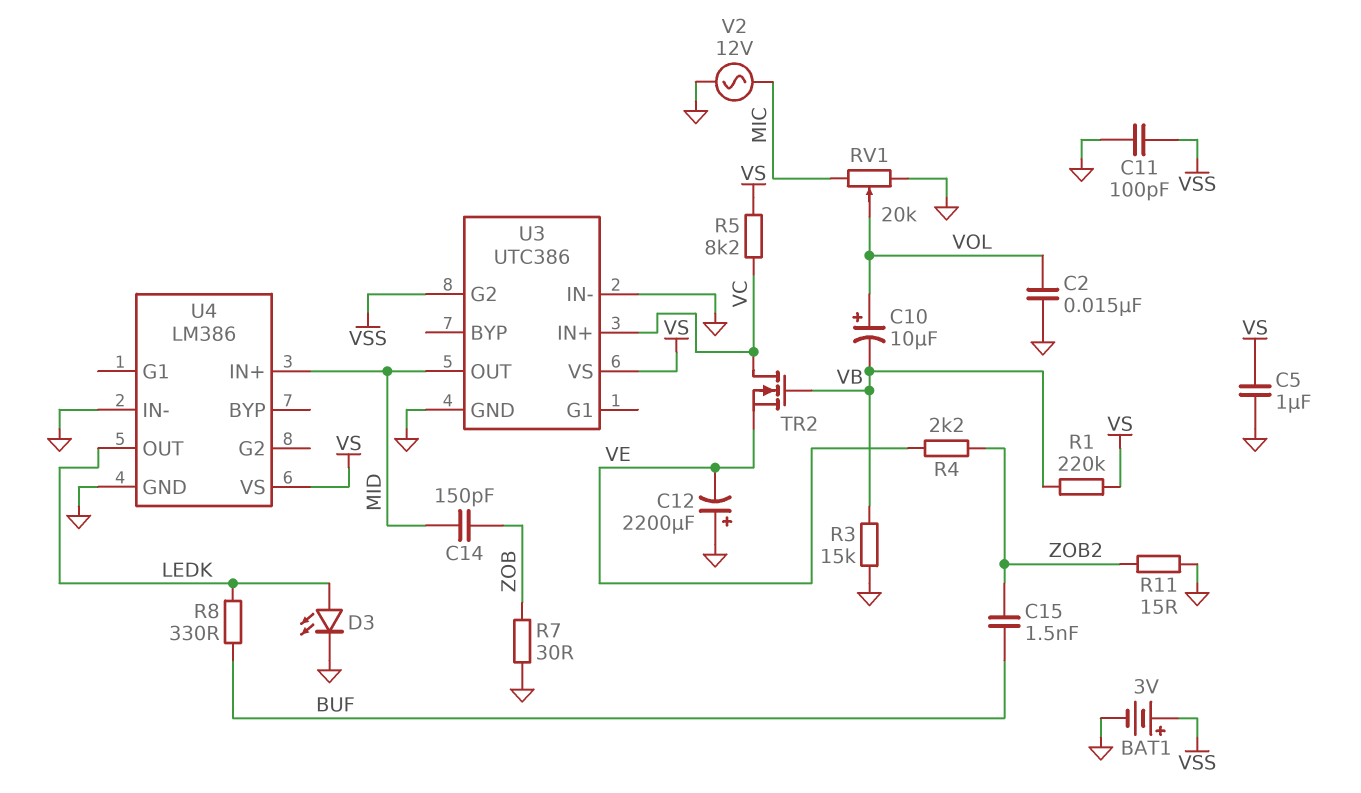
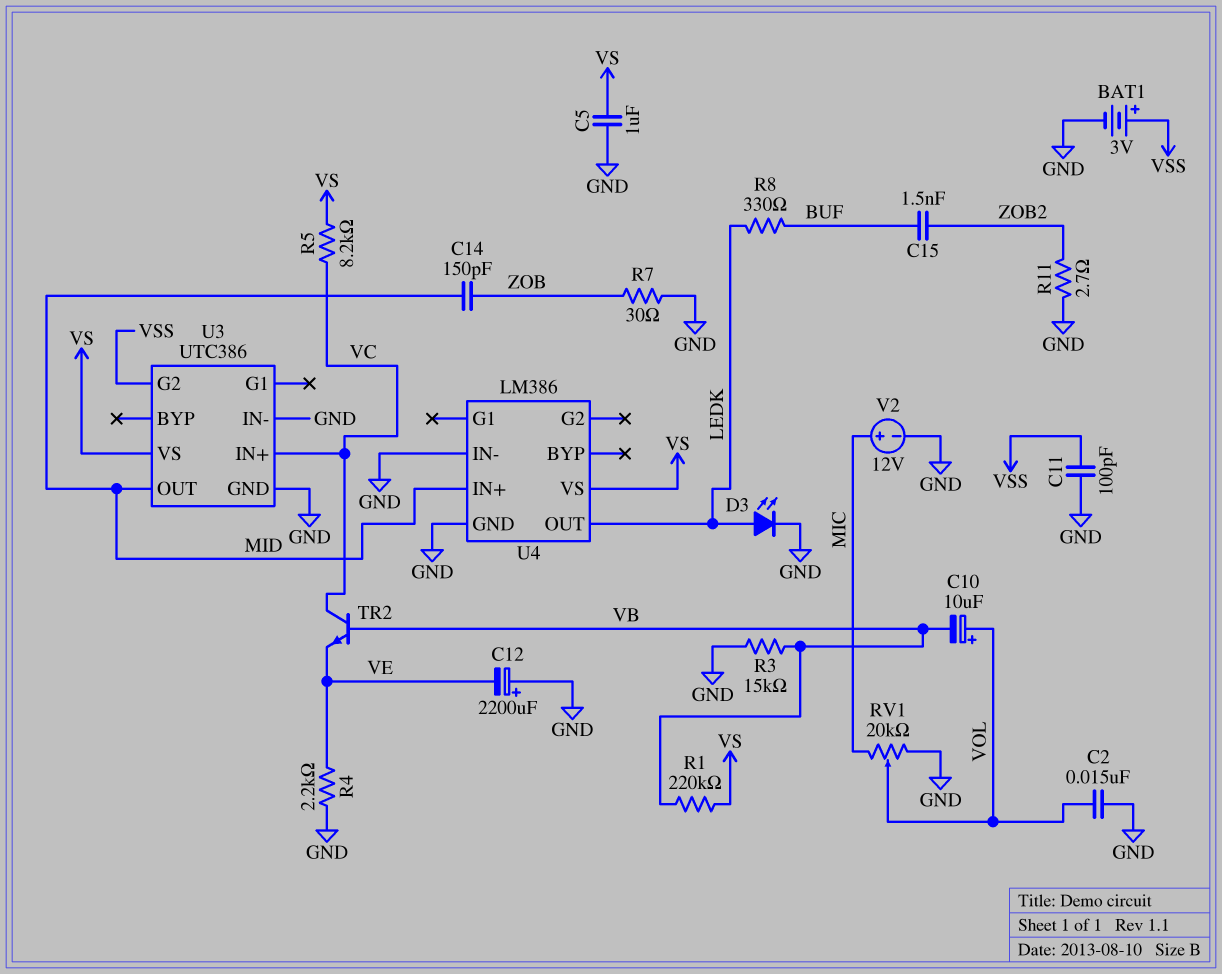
R4: 2.2k (VE, ZOB2) -> 2.2k (GND, VE)
R11: 15 (GND, ZOB2) -> 2.7 (GND, ZOB2)
TR2: NMOS (G VB, D VC, S VE) -> NPN (B VB, C VC, E VE)
V2: AC 12V (GND, MIC) -> 12V (plus MIC, minus GND)

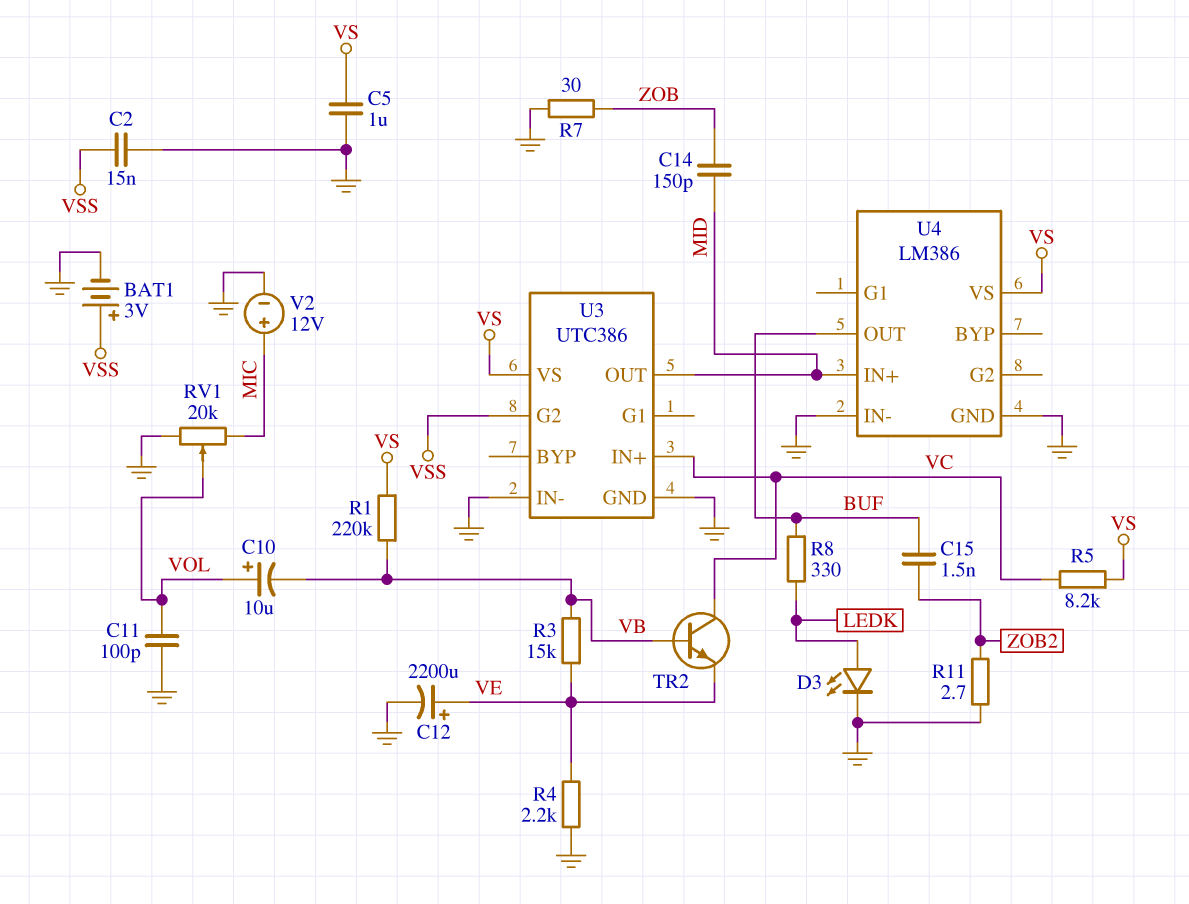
C2: 15nF (GND, VOL) -> 15nF (GND, VSS)
C11: 100pF (GND, VSS) -> 100pF (GND, VOL)
C12: 2200uF (plus GND, minus VE) -> 2200uF (plus VE, minus GND)
R3: 15k (GND, VB) -> 15k (VB, VE)
U4 pin OUT: LEDK -> BUF

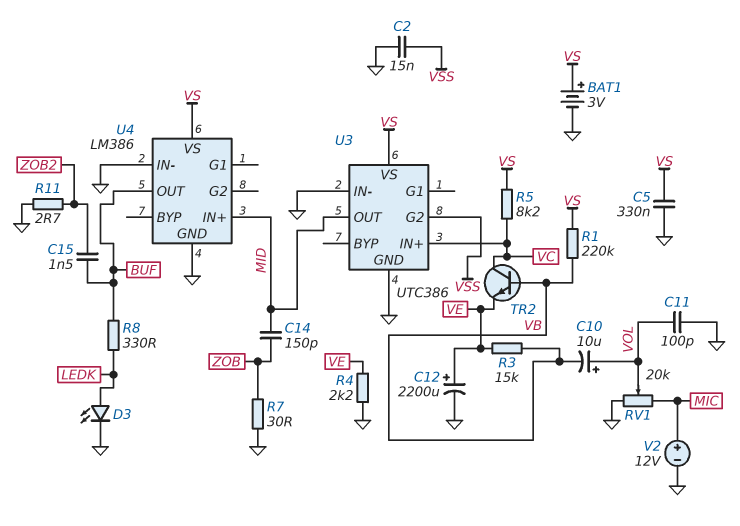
BAT1: 3V (plus VSS, minus GND) -> 3V (plus VS, minus GND)
C5: 1uF (GND, VS) -> 330nF (GND, VS)

